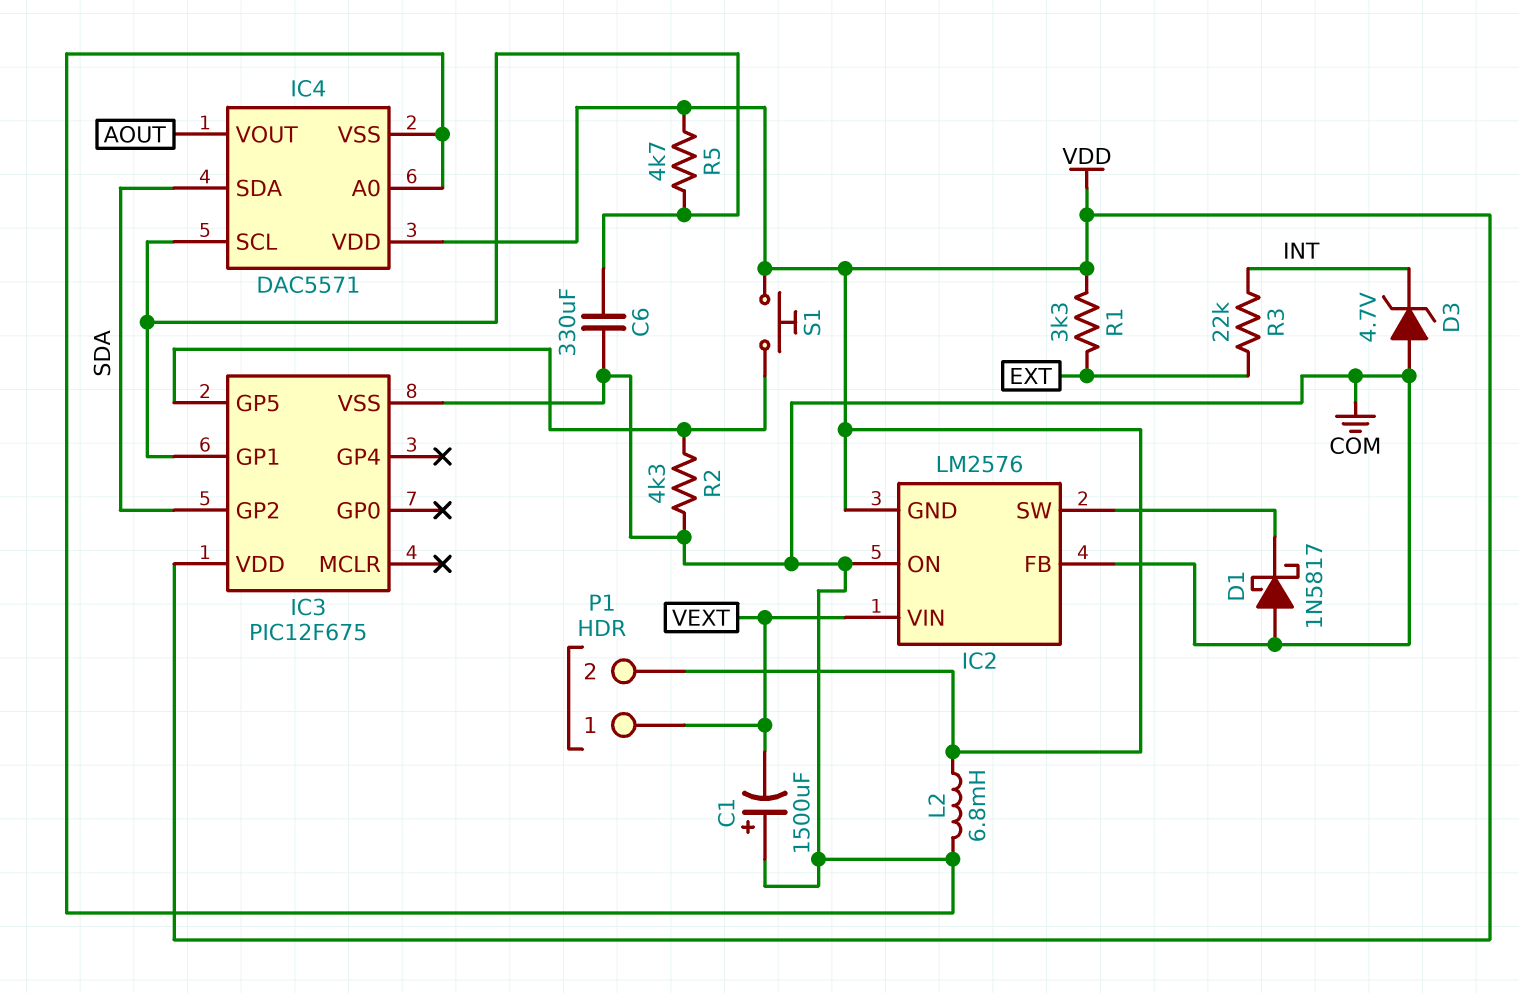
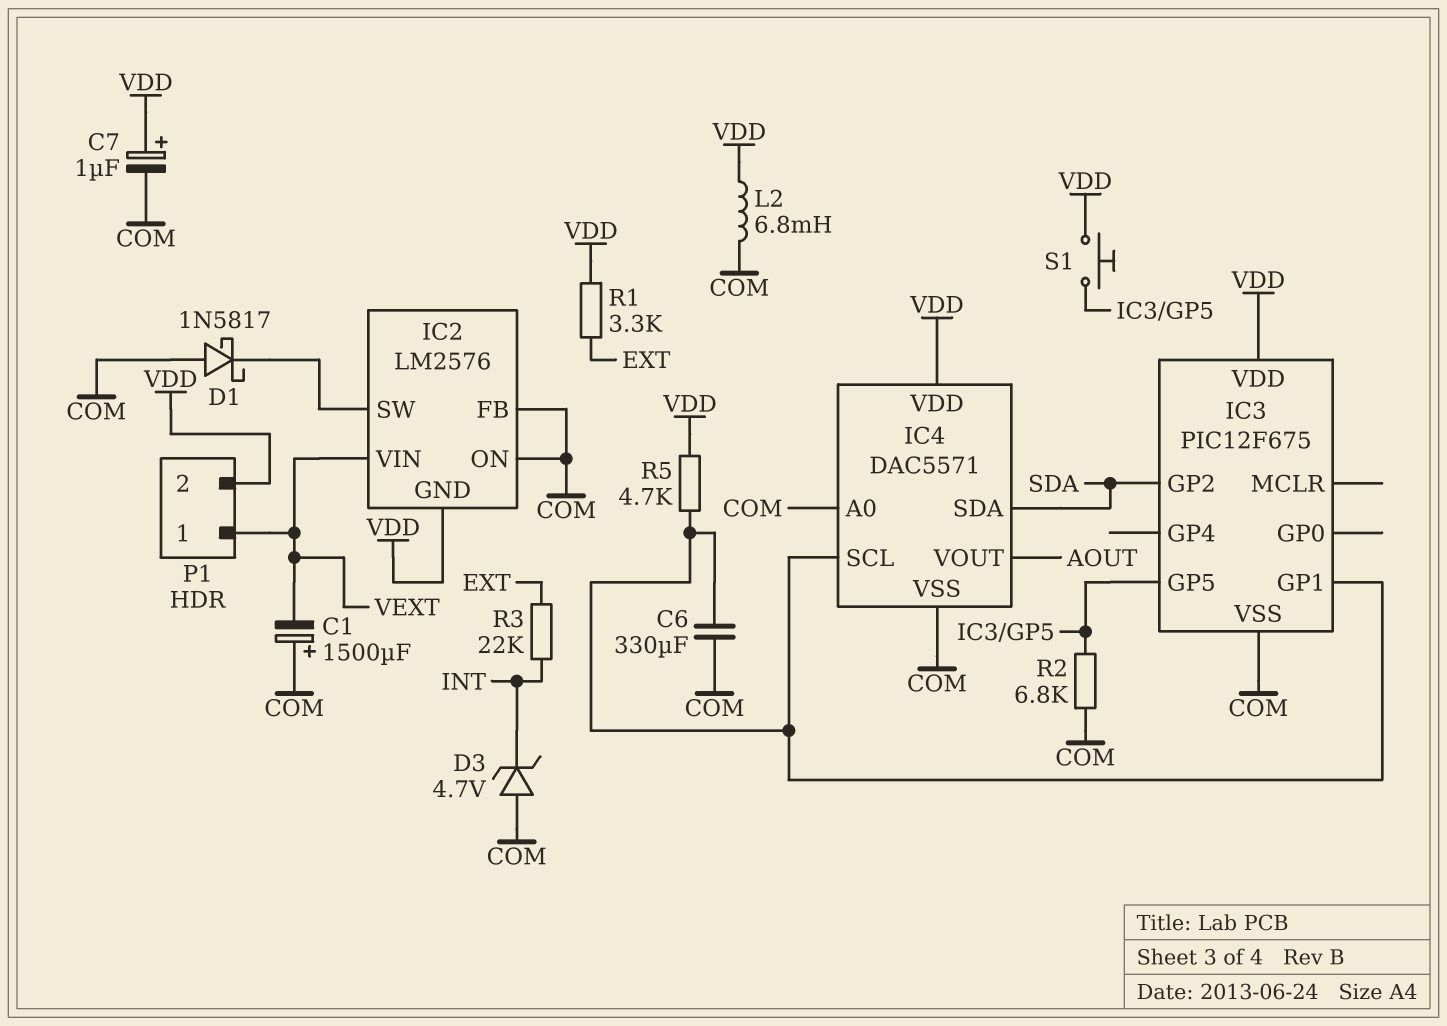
C7: none -> 1uF (plus VDD, minus COM)
R2: 4.3k (COM, IC3/GP5) -> 6.8k (COM, IC3/GP5)

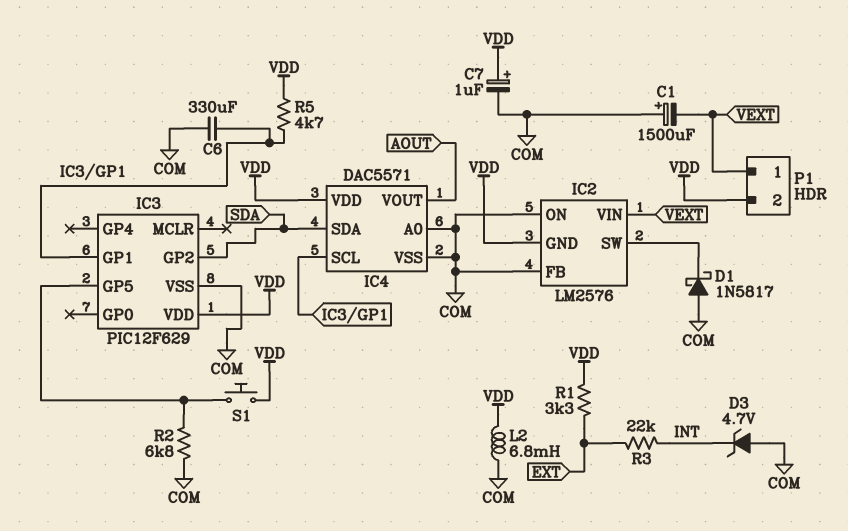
IC3: PIC12F675 -> PIC12F629

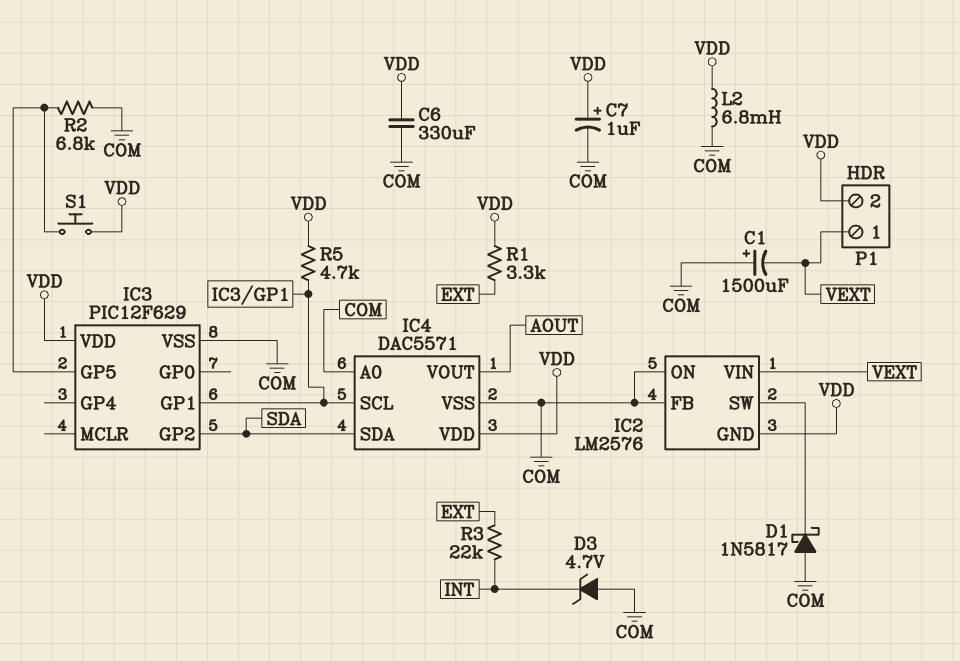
C6: 330uF (COM, IC3/GP1) -> 330uF (COM, VDD)

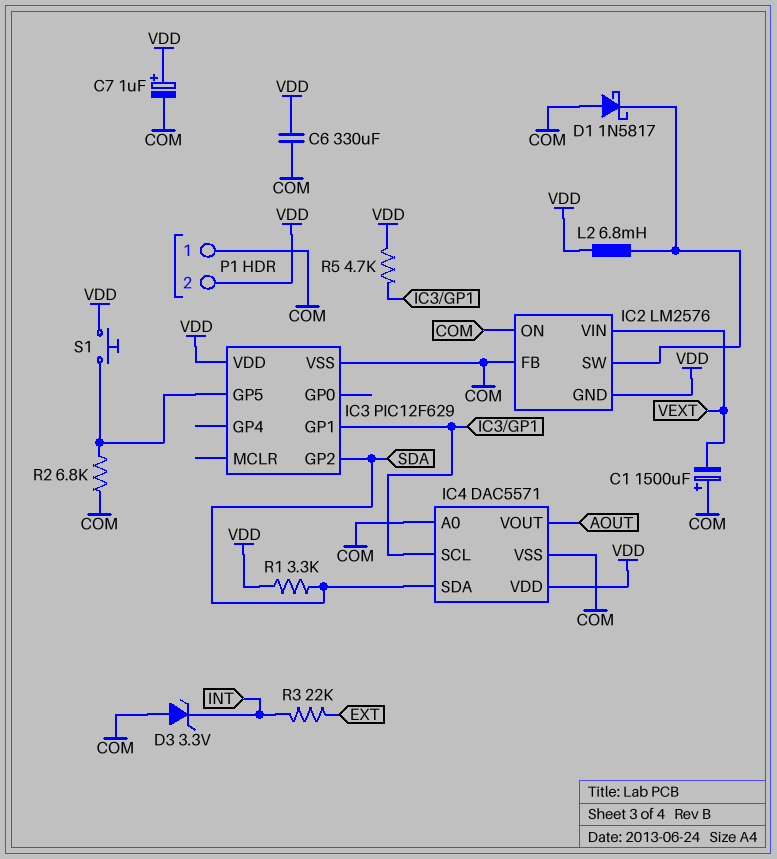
D3: zener 4.7V (A COM, K INT) -> zener 3.3V (A COM, K INT)
L2: 6.8mH (COM, VDD) -> 6.8mH (IC2/SW, VDD)
P1 pin 1: VEXT -> COM
R1: 3.3k (EXT, VDD) -> 3.3k (SDA, VDD)

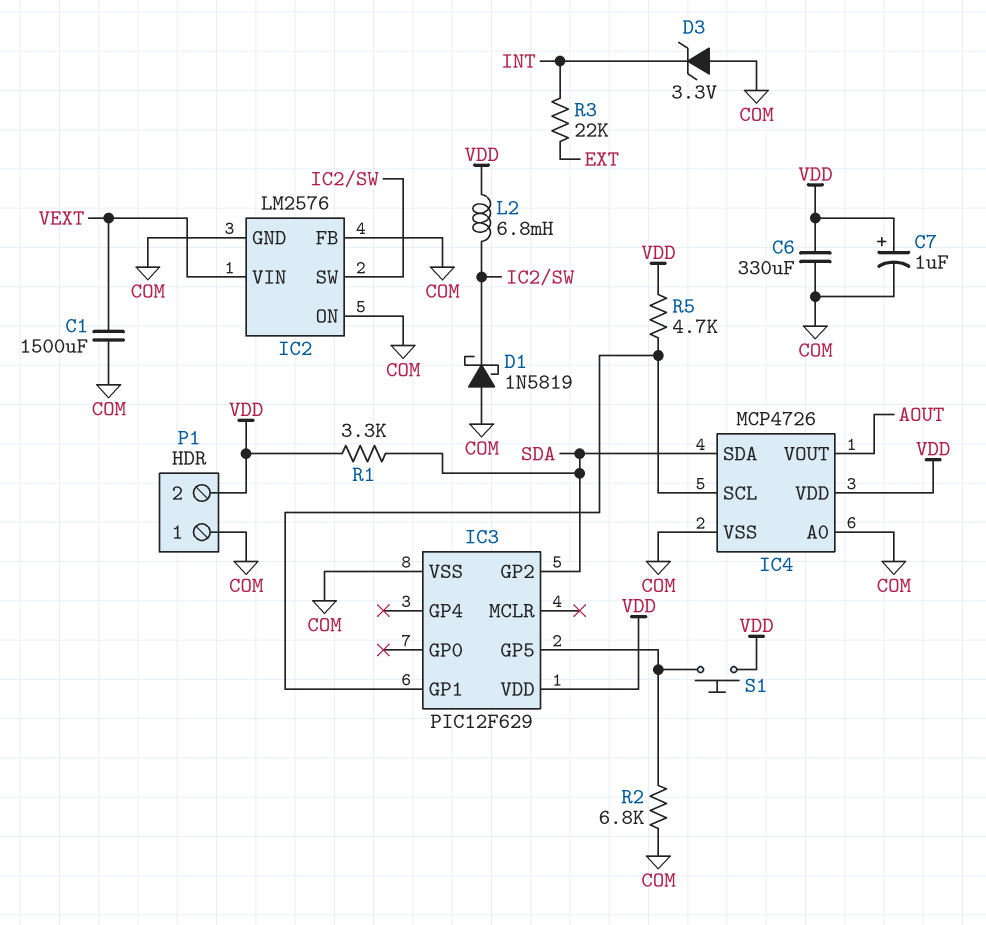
C1: 1500uF (plus COM, minus VEXT) -> 1500uF (COM, VEXT)
D1: schottky 1N5817 (A COM, K IC2/SW) -> schottky 1N5819 (A COM, K IC2/SW)
IC2 pin GND: VDD -> COM
IC4: DAC5571 -> MCP4726

